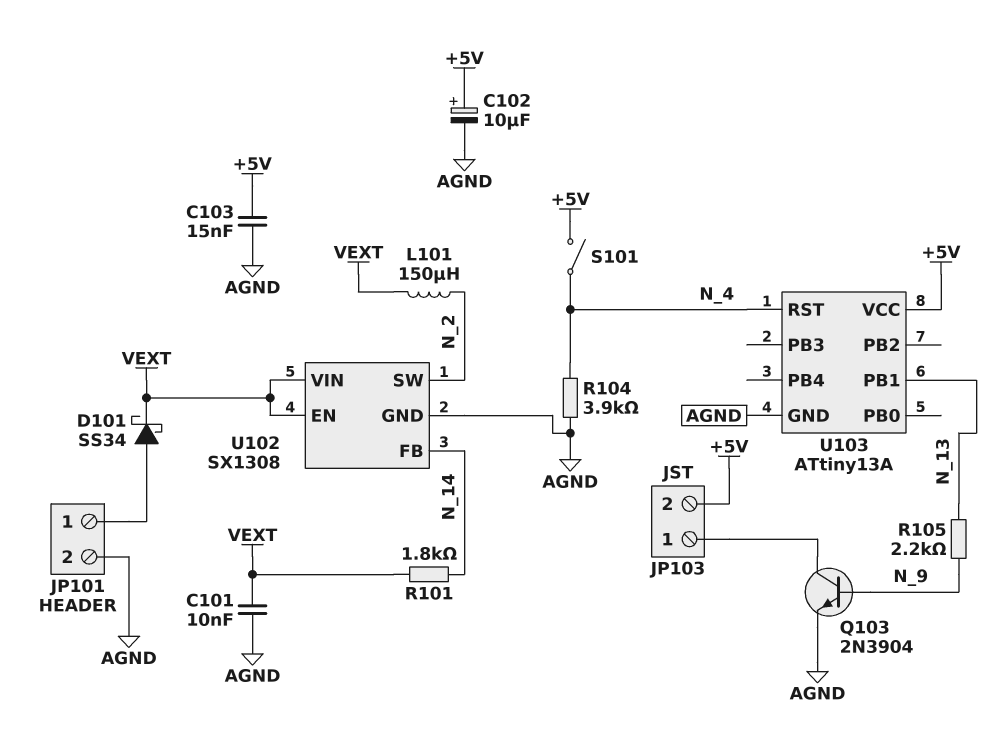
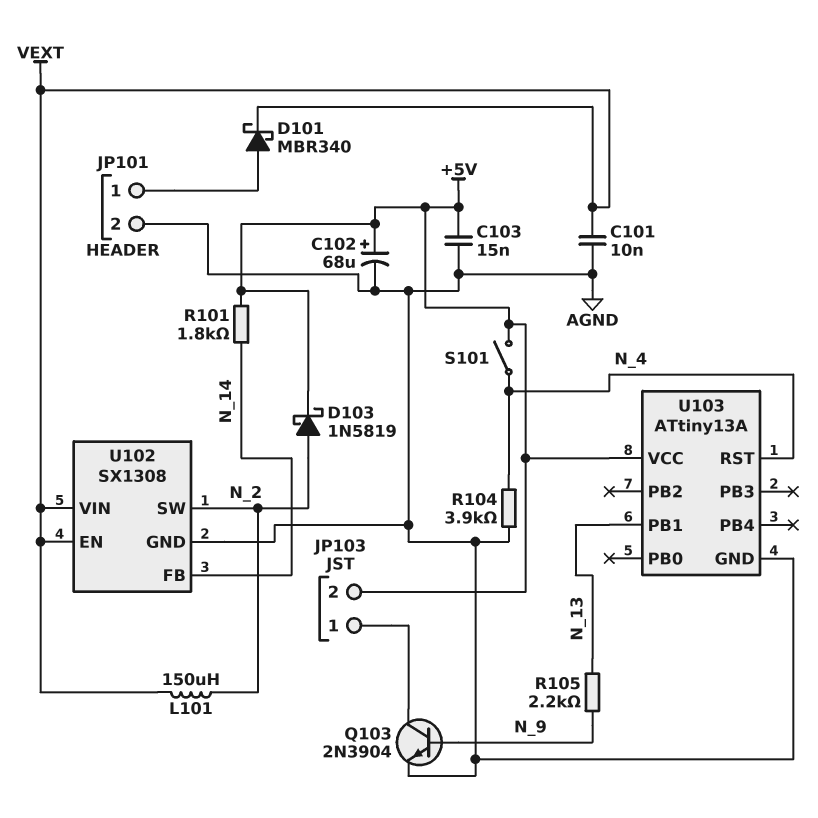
C102: 10uF (plus +5V, minus AGND) -> 68uF (plus +5V, minus AGND)
D101: schottky SS34 (A JP101/1, K VEXT) -> schottky MBR340 (A JP101/1, K VEXT)
D103: none -> schottky 1N5819 (A N_2, K +5V)
R101: 1.8k (N_14, VEXT) -> 1.8k (+5V, N_14)

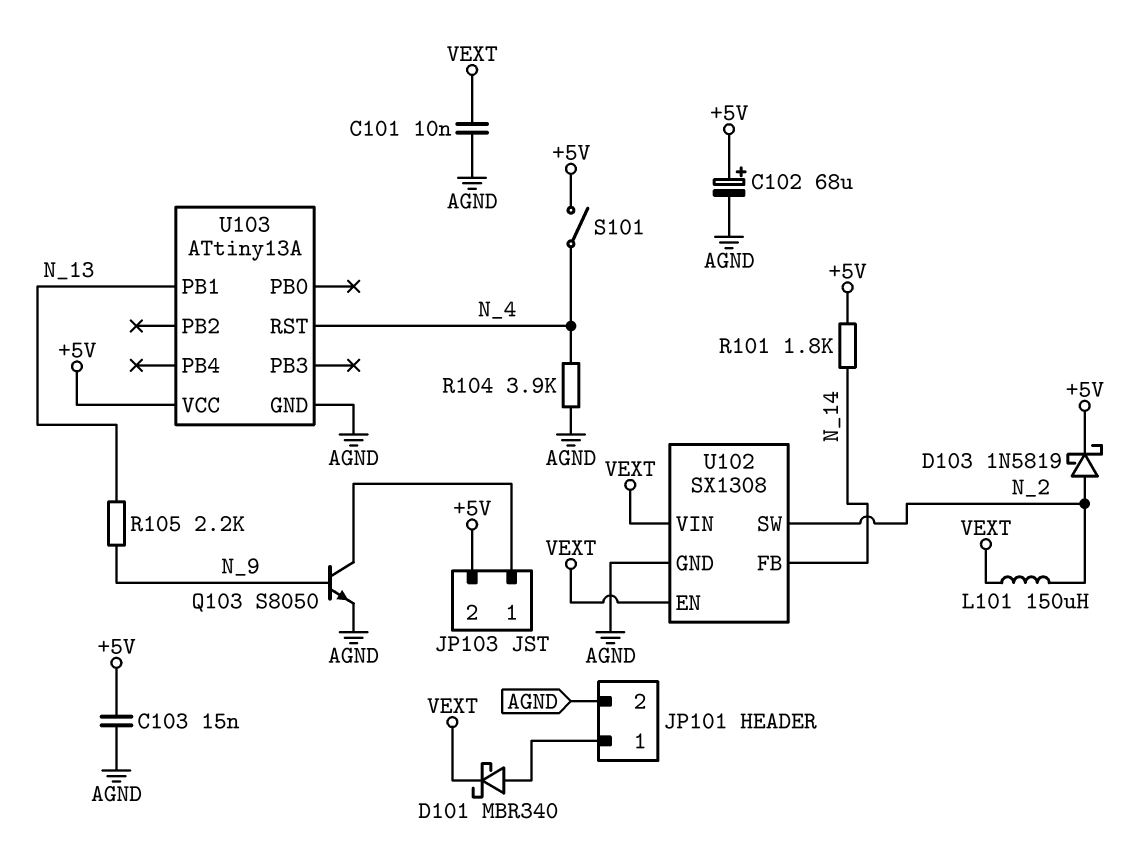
Q103: NPN 2N3904 (B N_9, C JP103/1, E AGND) -> NPN S8050 (B N_9, C JP103/1, E AGND)

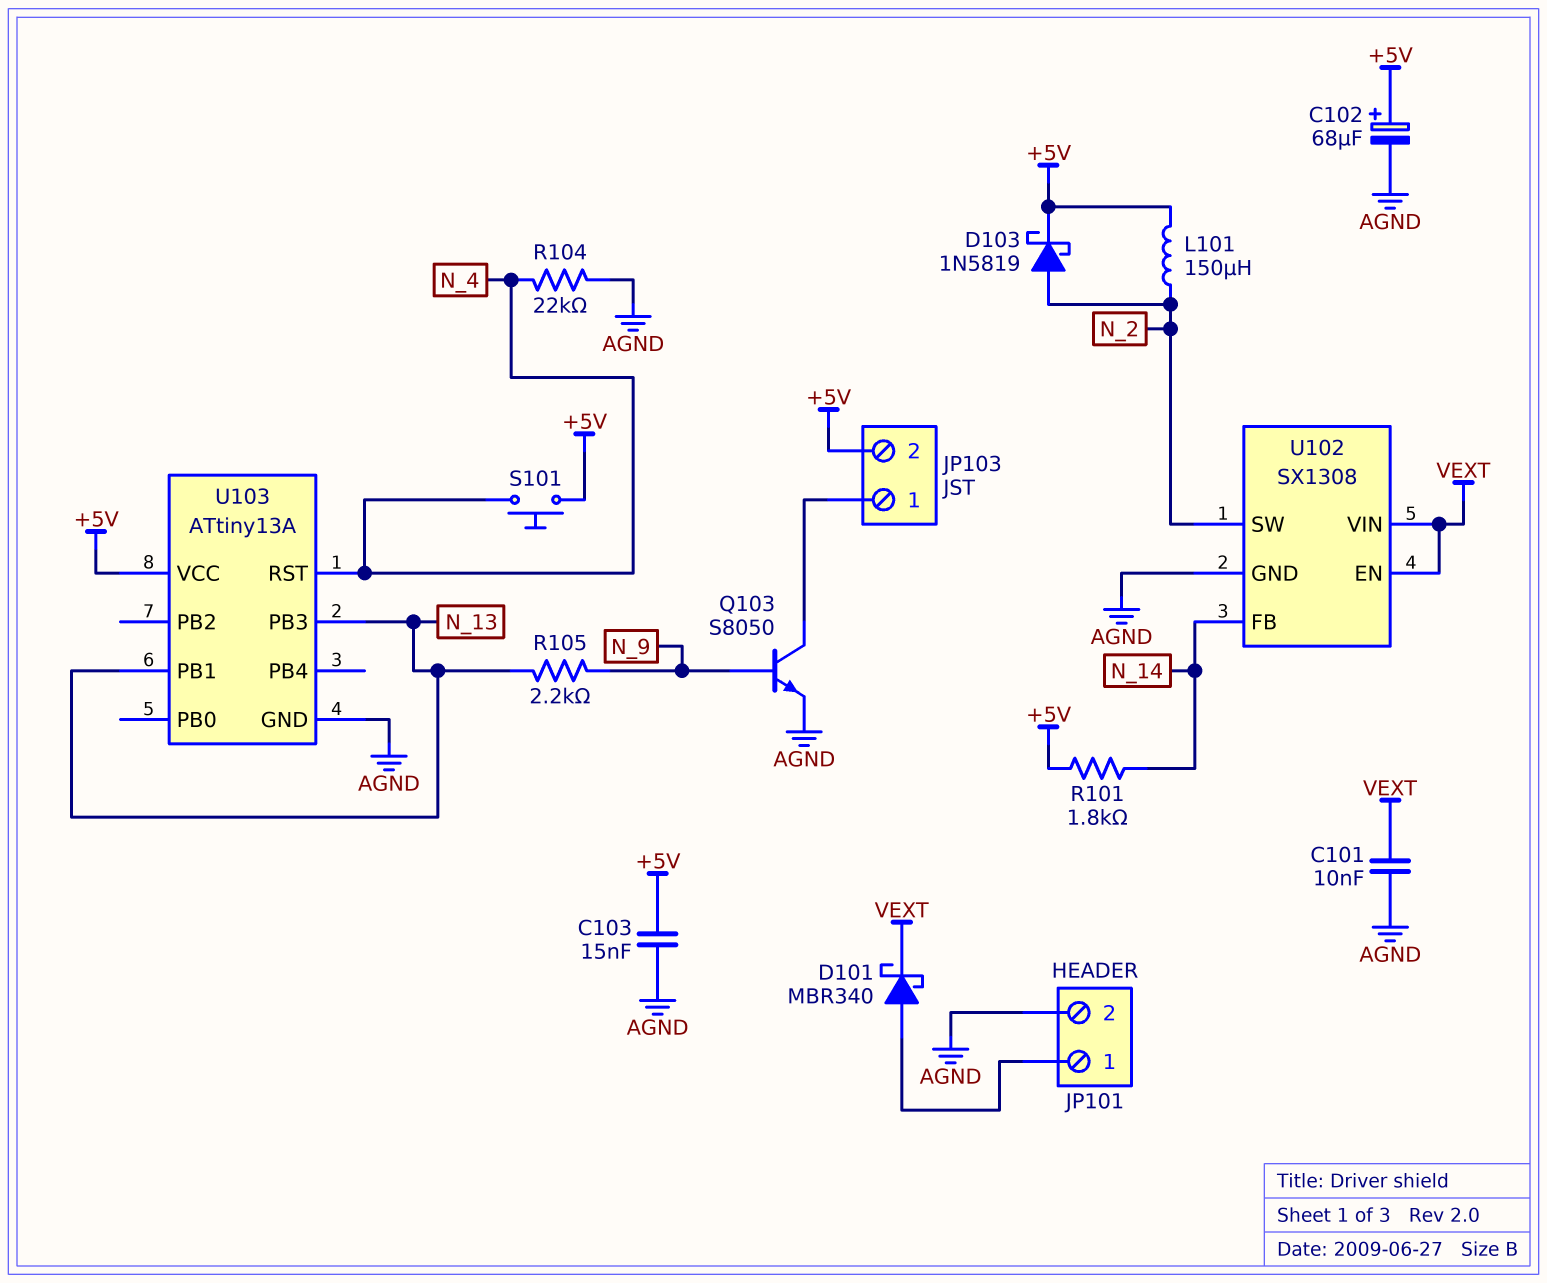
L101: 150uH (N_2, VEXT) -> 150uH (+5V, N_2)
R104: 3.9k (AGND, N_4) -> 22k (AGND, N_4)
S101: switch (+5V, N_4) -> button (+5V, N_4)
U103 pin PB3: none -> N_13

